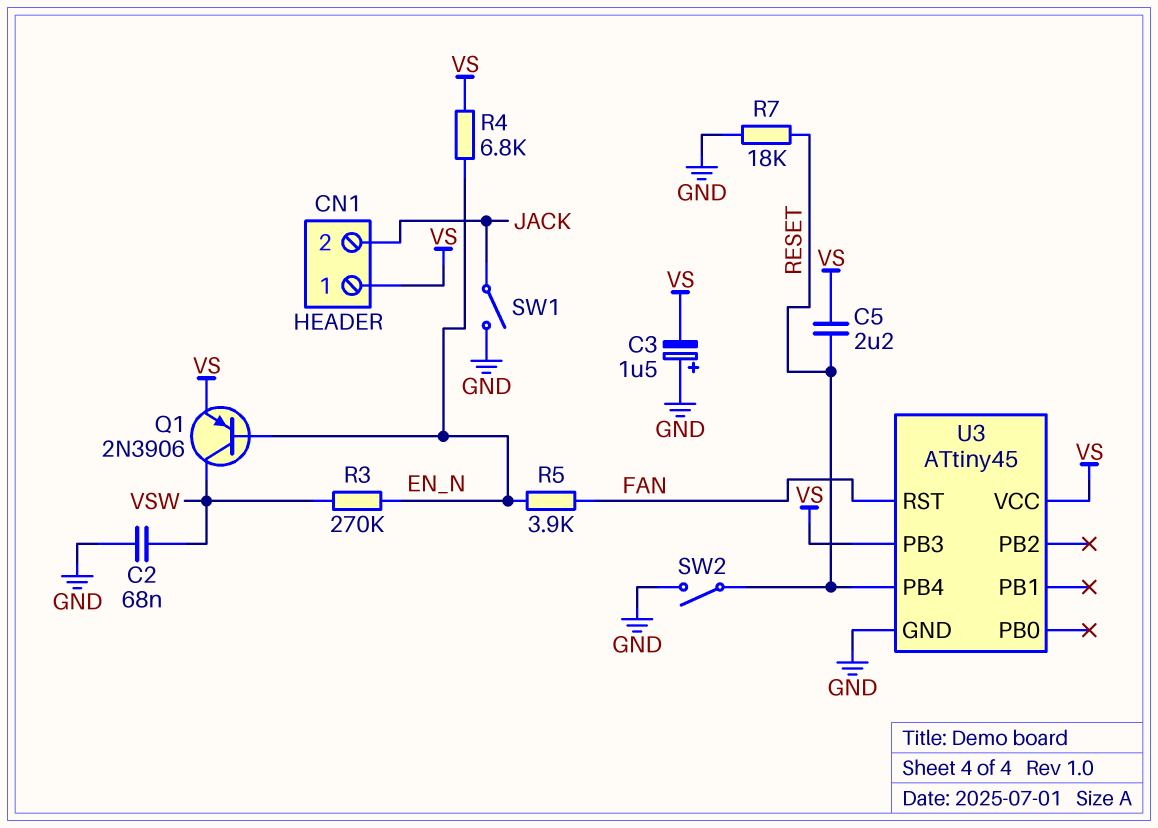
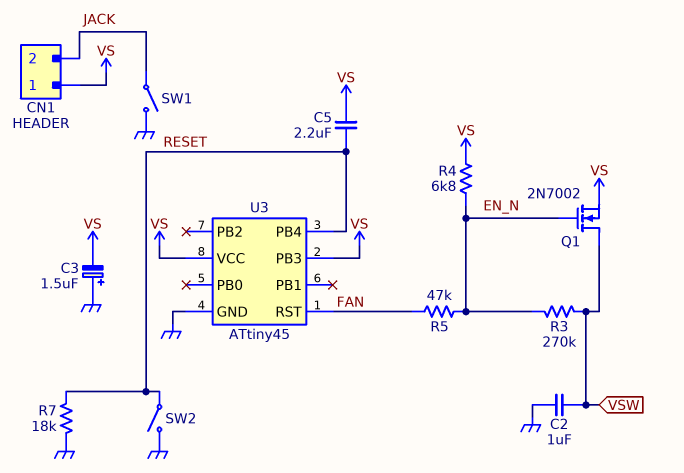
C2: 68nF (GND, VSW) -> 1uF (GND, VSW)
Q1: PNP 2N3906 (B EN_N, C VSW, E VS) -> NMOS 2N7002 (G EN_N, D VSW, S VS)
R5: 3.9k (EN_N, FAN) -> 47k (EN_N, FAN)

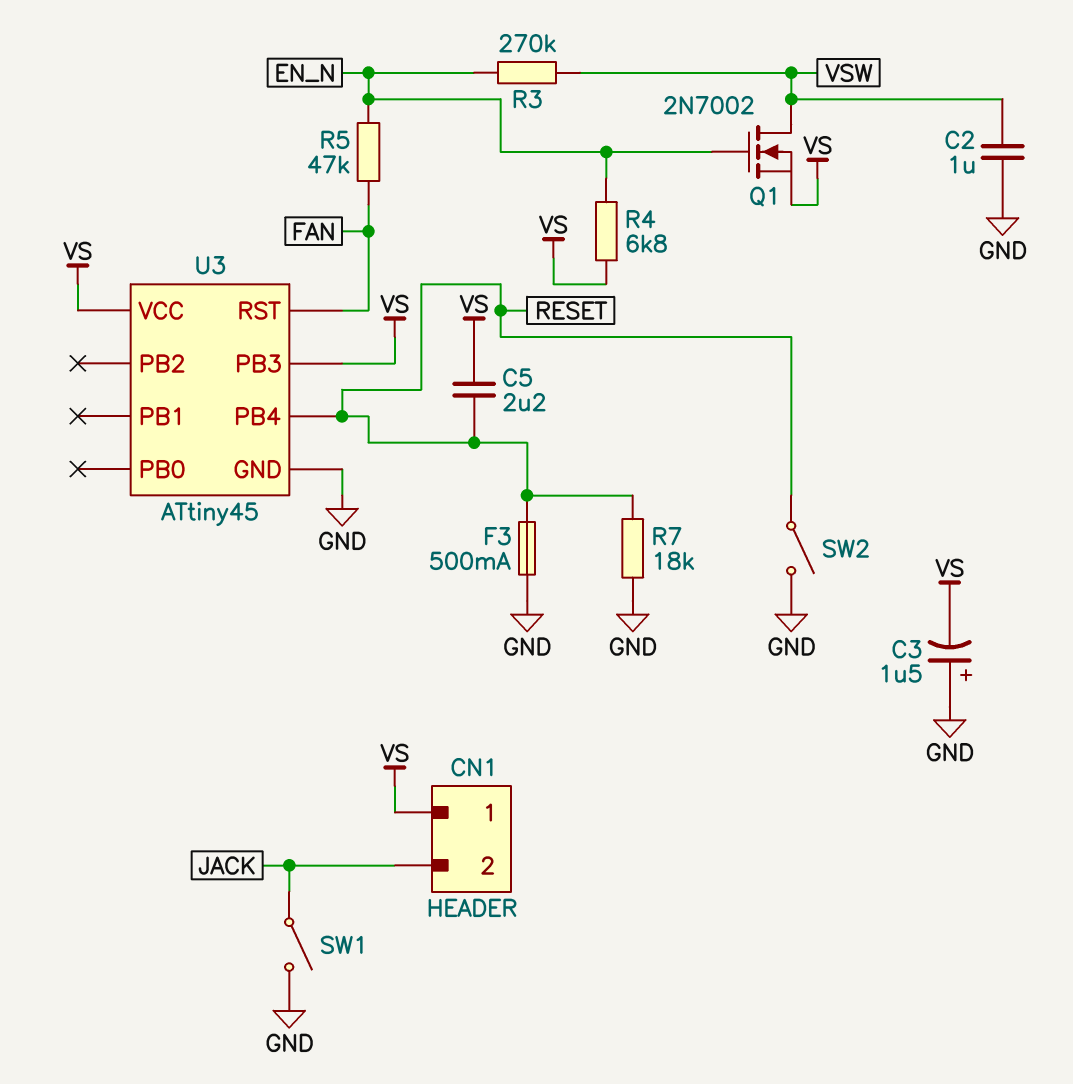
F3: none -> 500mA (GND, RESET)

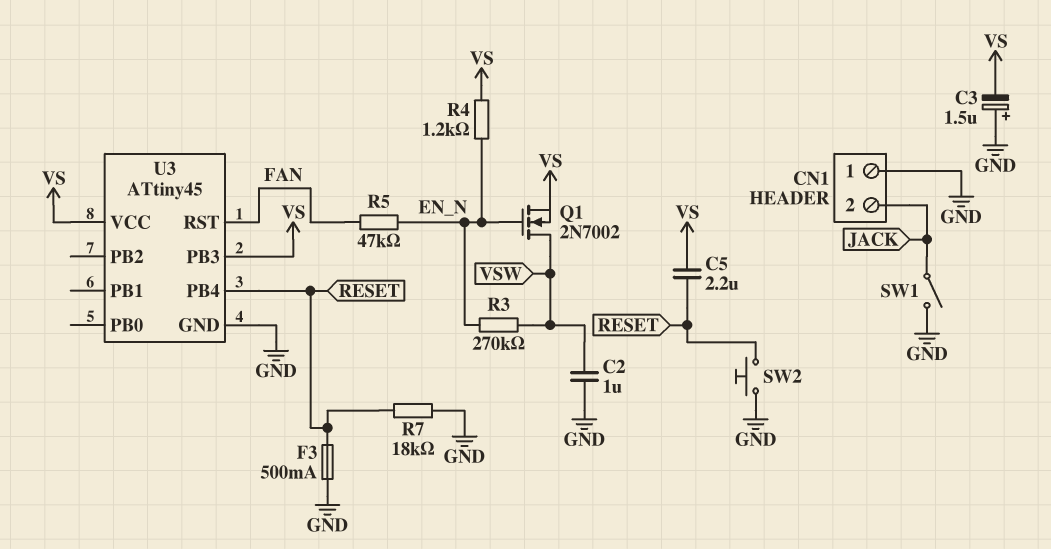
CN1 pin 1: VS -> GND
R4: 6.8k (EN_N, VS) -> 1.2k (EN_N, VS)
SW2: switch (GND, RESET) -> button (GND, RESET)

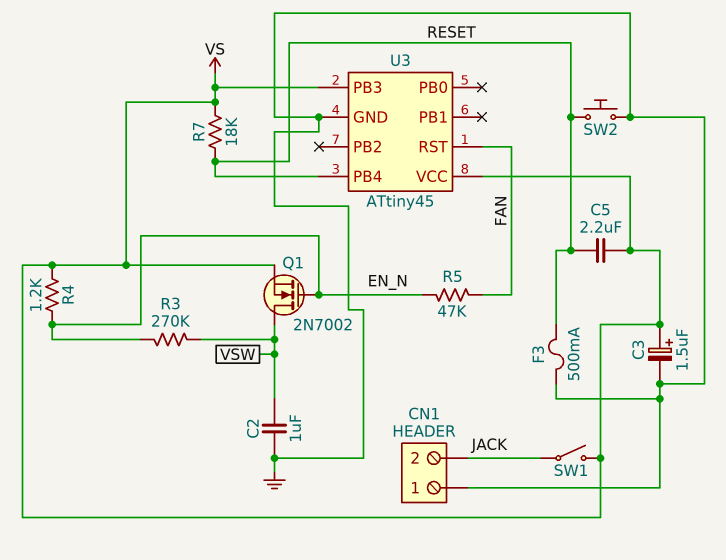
C3: 1.5uF (plus GND, minus VS) -> 1.5uF (plus VS, minus GND)
R7: 18k (GND, RESET) -> 18k (RESET, VS)
SW1: switch (GND, JACK) -> switch (JACK, VS)

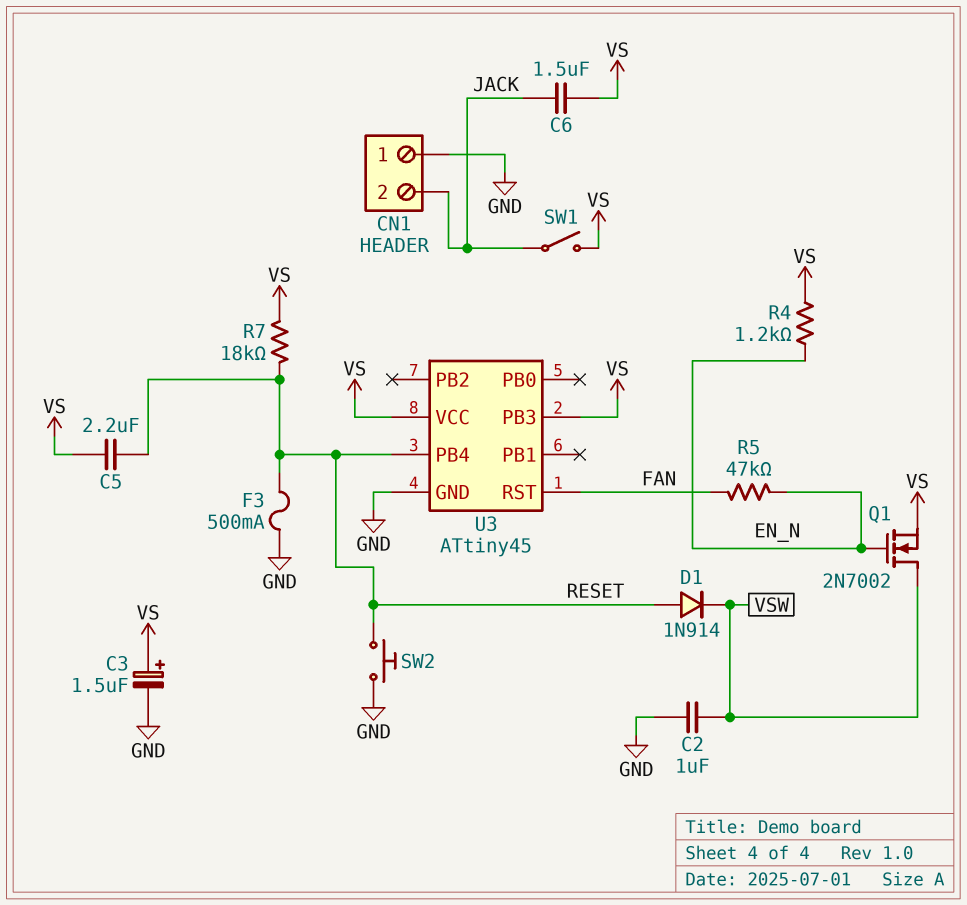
C6: none -> 1.5uF (JACK, VS)
D1: none -> diode 1N914 (A RESET, K VSW)
R3: 270k (EN_N, VSW) -> none

